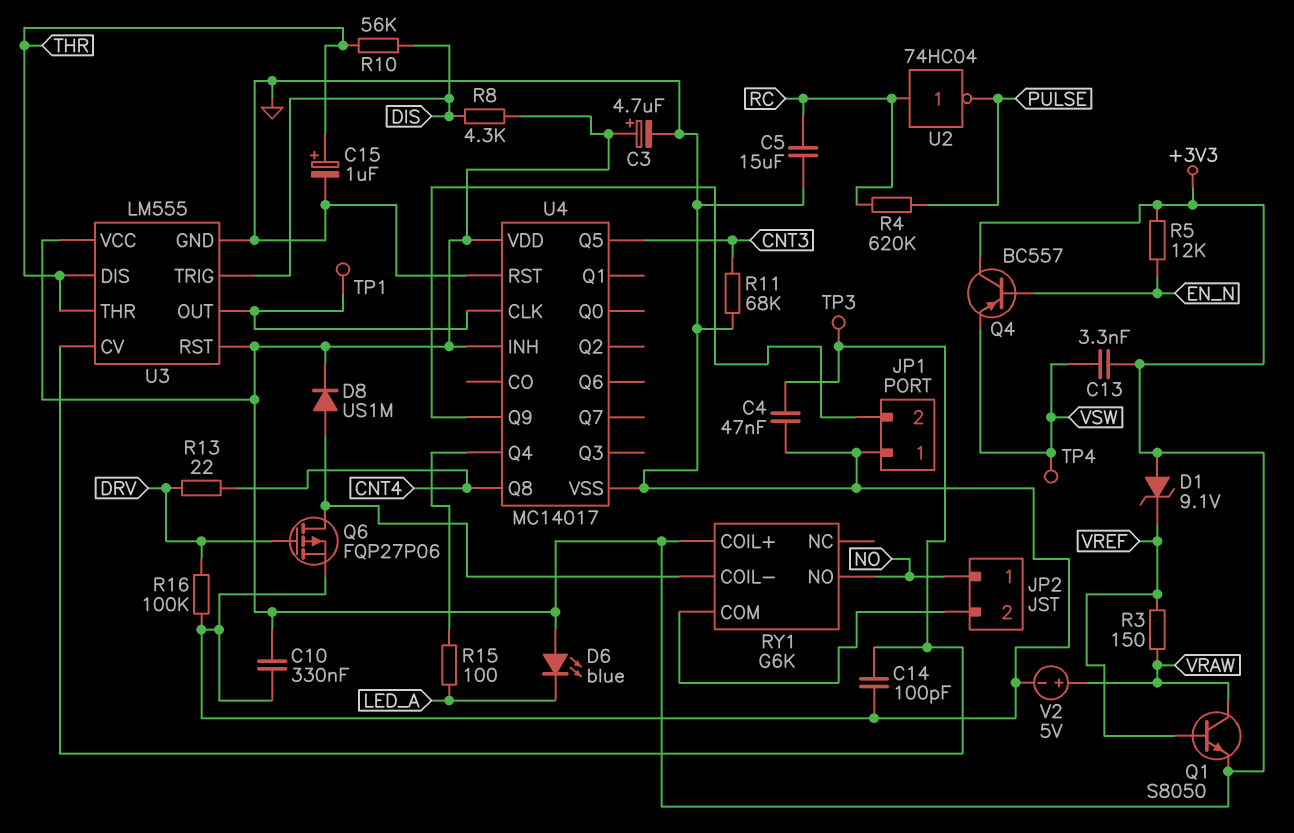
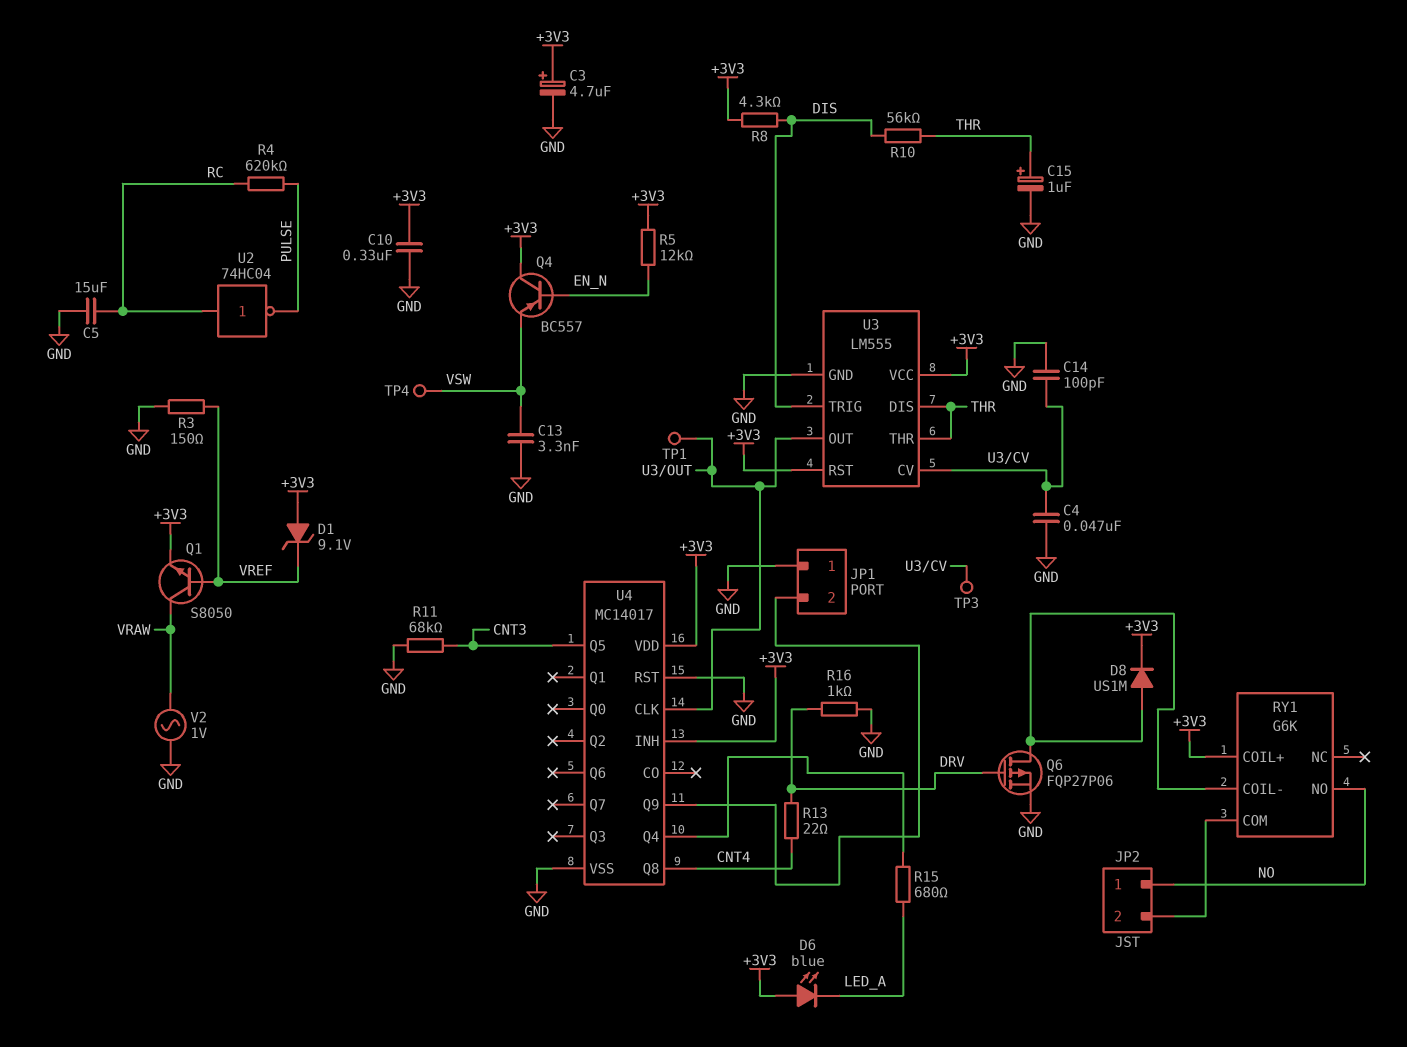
C13: 3.3nF (+3V3, VSW) -> 3.3nF (GND, VSW)
R3: 150 (VRAW, VREF) -> 150 (GND, VREF)
R15: 100 (LED_A, U4/Q4) -> 680 (LED_A, U4/Q4)
R16: 100k (DRV, GND) -> 1k (DRV, GND)
V2: 5V (plus VRAW, minus GND) -> AC 1V (GND, VRAW)

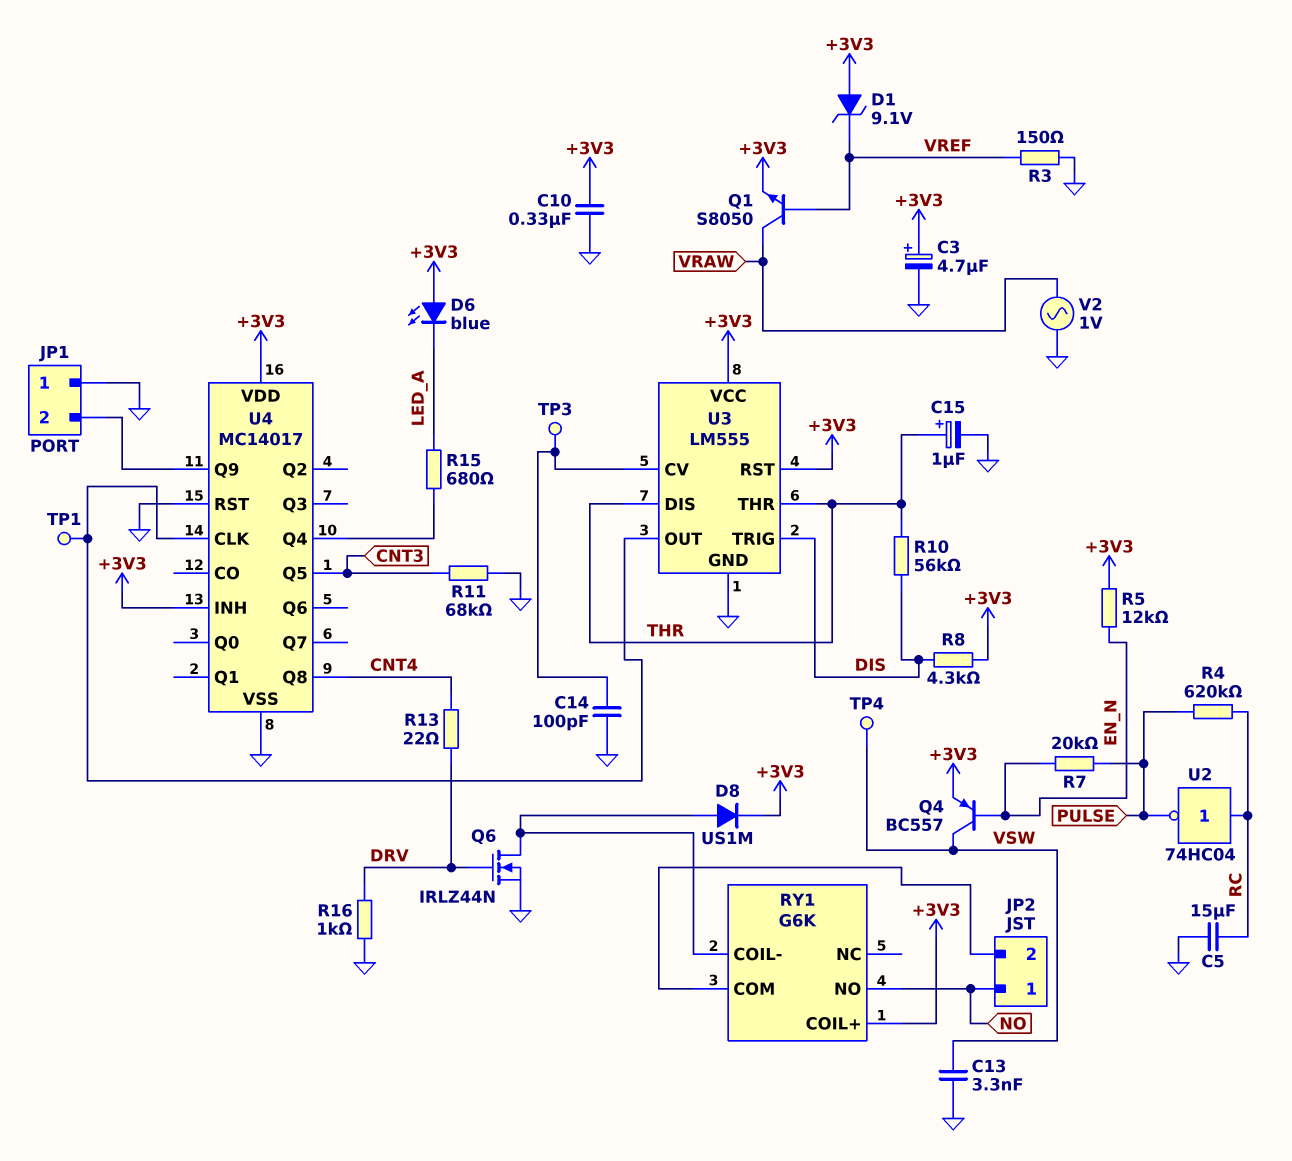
C4: 47nF (GND, U3/CV) -> none
Q4: PNP BC557 (B EN_N, C +3V3, E VSW) -> PNP BC557 (B EN_N, C VSW, E +3V3)
Q6: PMOS FQP27P06 (G DRV, D RY1/COIL-, S GND) -> NMOS IRLZ44N (G DRV, D RY1/COIL-, S GND)
R7: none -> 20k (EN_N, PULSE)

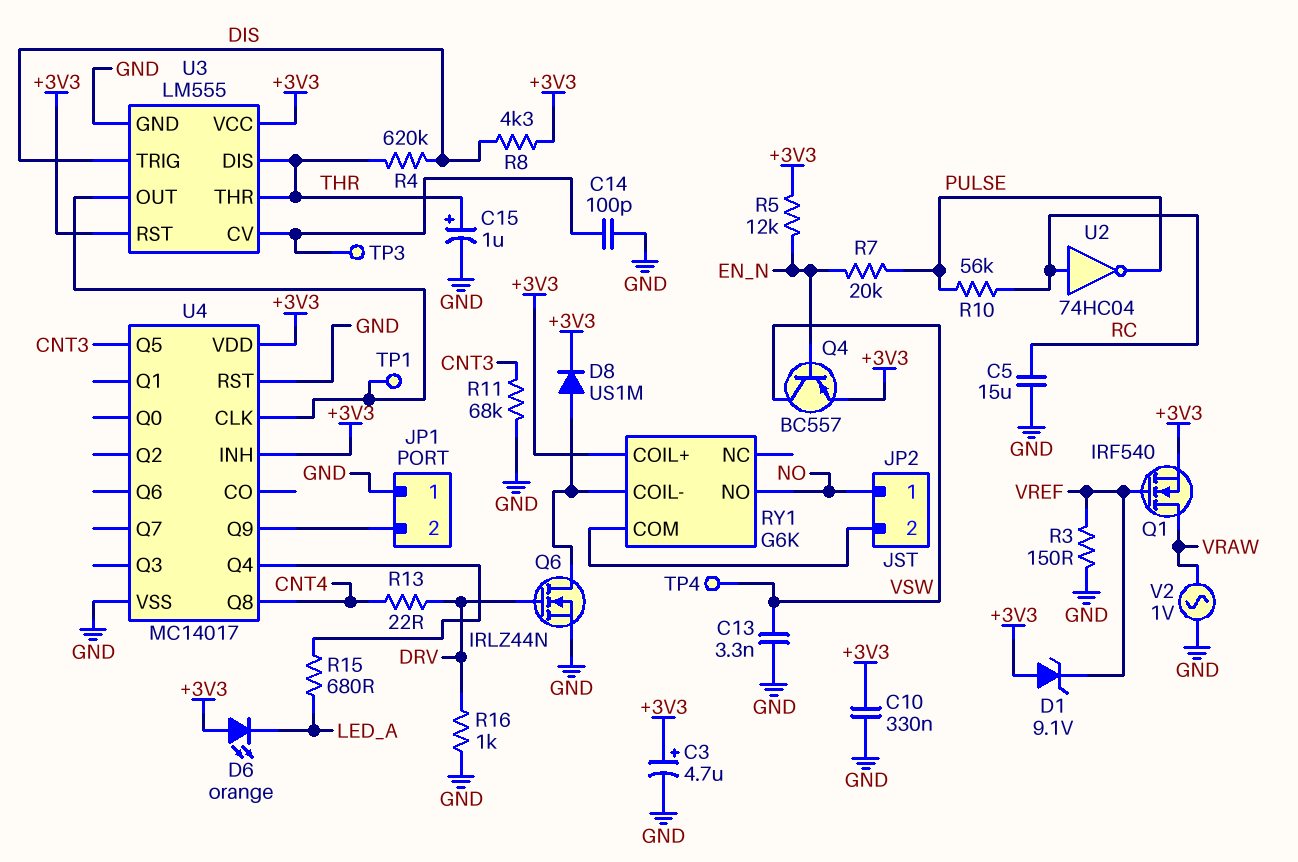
D6: LED blue (A +3V3, K LED_A) -> LED orange (A +3V3, K LED_A)
Q1: NPN S8050 (B VREF, C VRAW, E +3V3) -> NMOS IRF540 (G VREF, D VRAW, S +3V3)
R4: 620k (PULSE, RC) -> 620k (DIS, THR)
R10: 56k (DIS, THR) -> 56k (PULSE, RC)

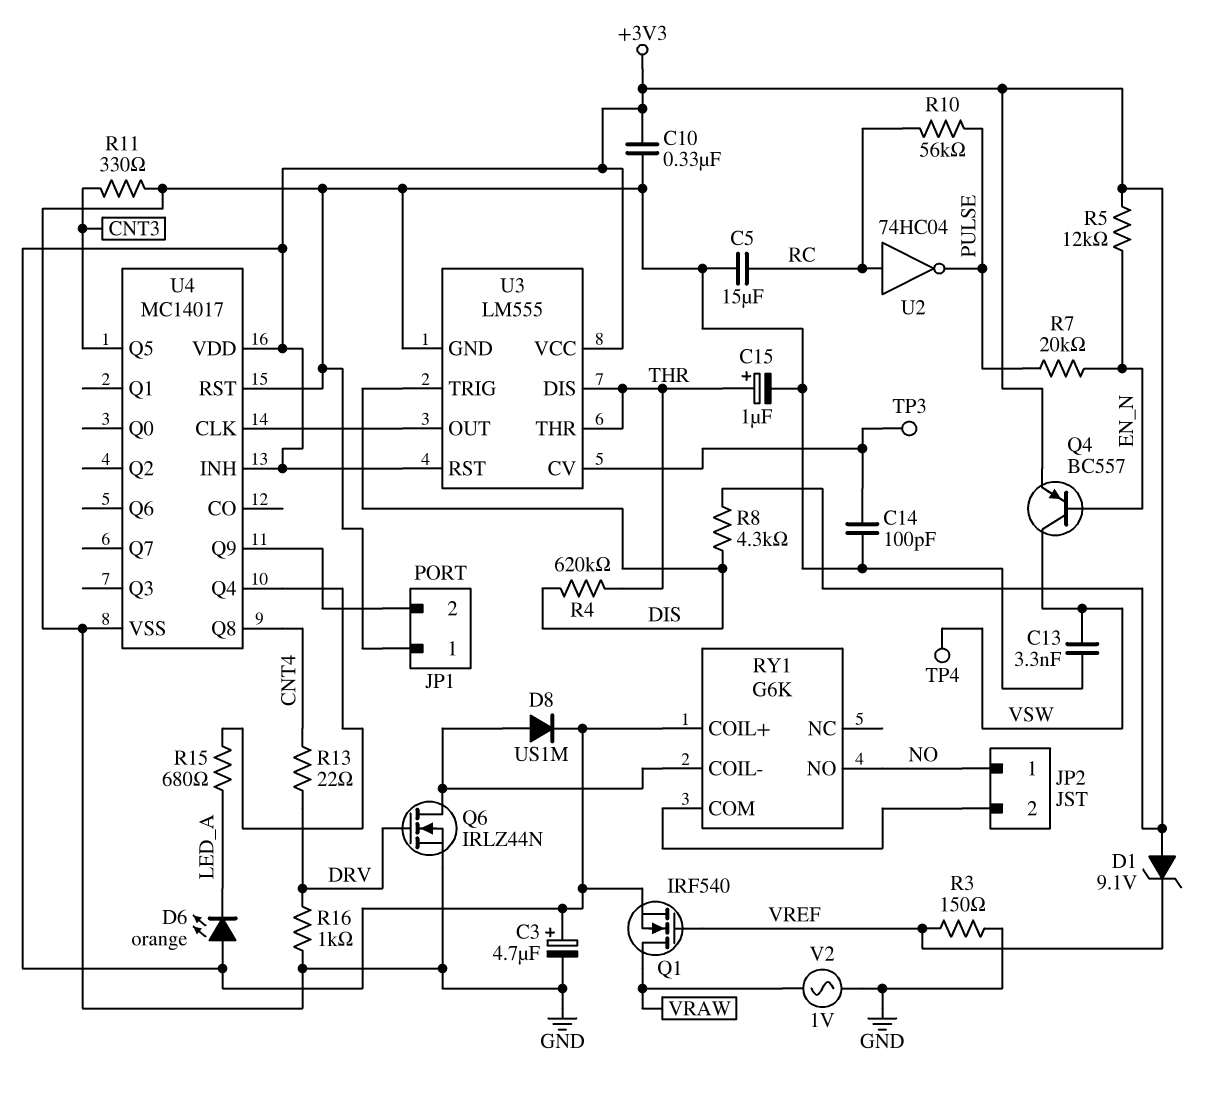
R11: 68k (CNT3, GND) -> 330 (CNT3, GND)
TP1: test point (U3/OUT) -> none

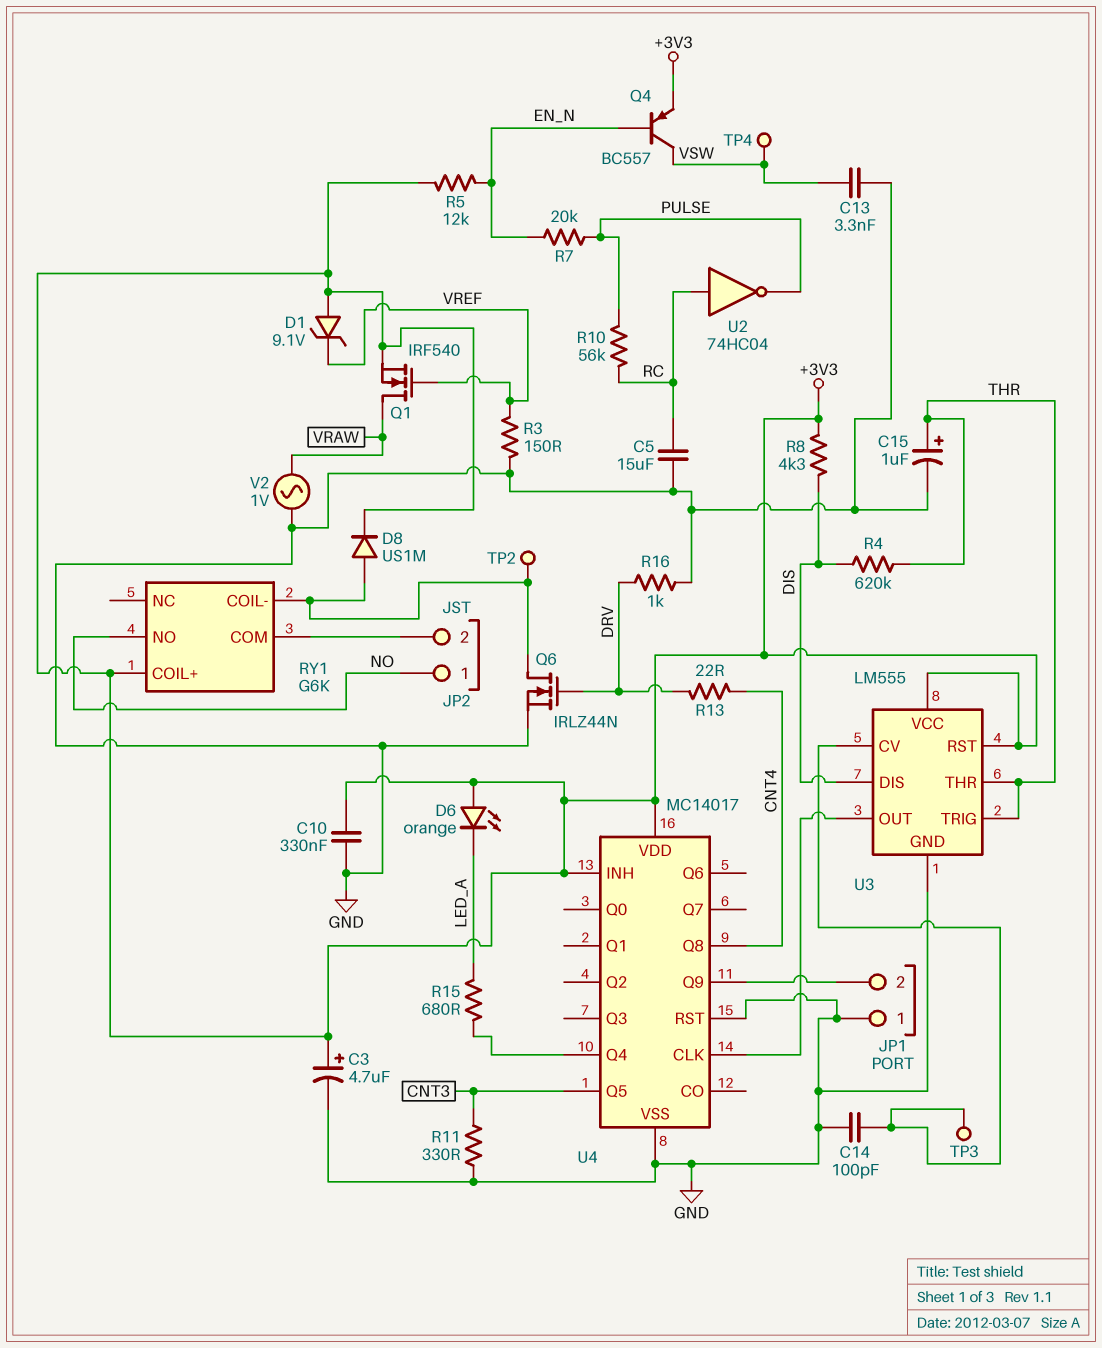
TP2: none -> test point (RY1/COIL-)
U3 pin DIS: THR -> DIS
U3 pin TRIG: DIS -> THR

